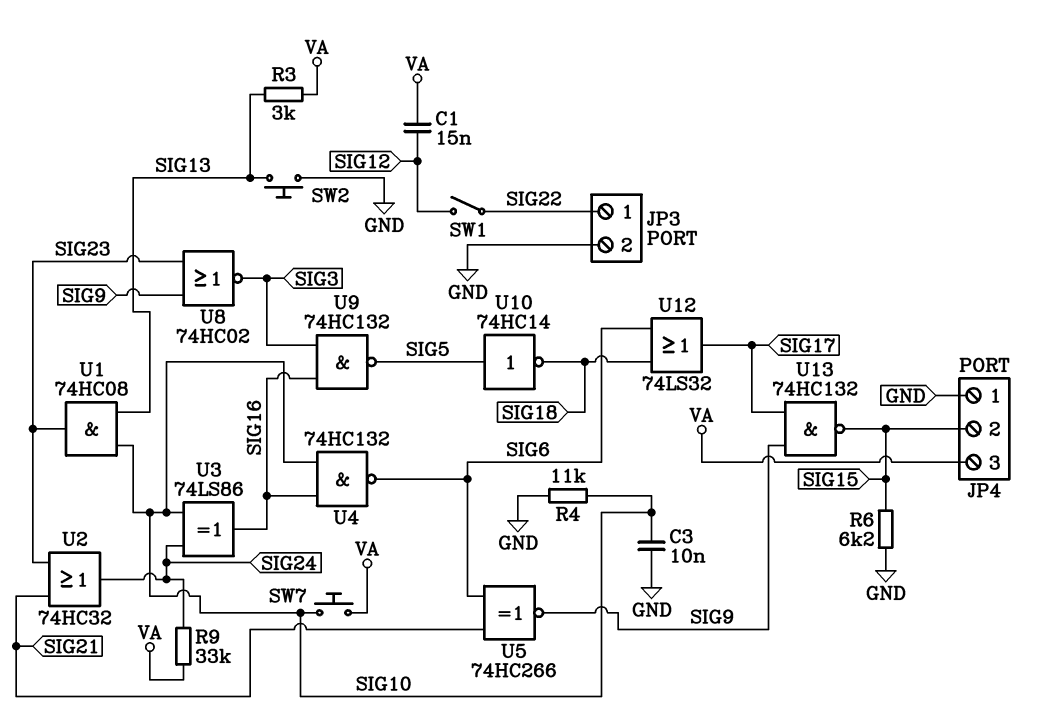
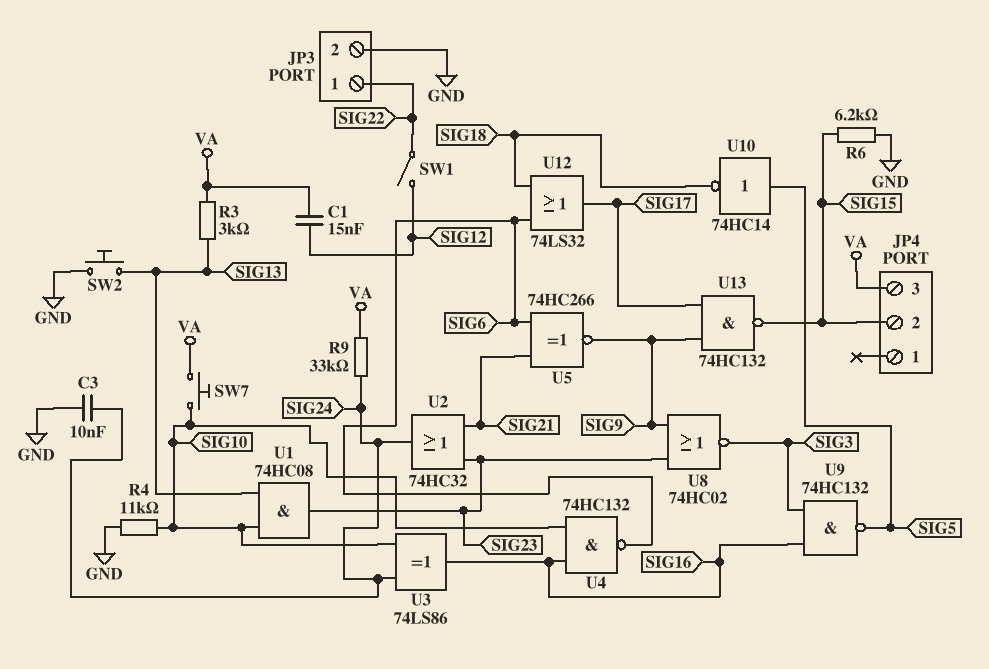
C3: 10nF (GND, SIG10) -> 10nF (GND, SIG24)
JP4 pin 1: GND -> none

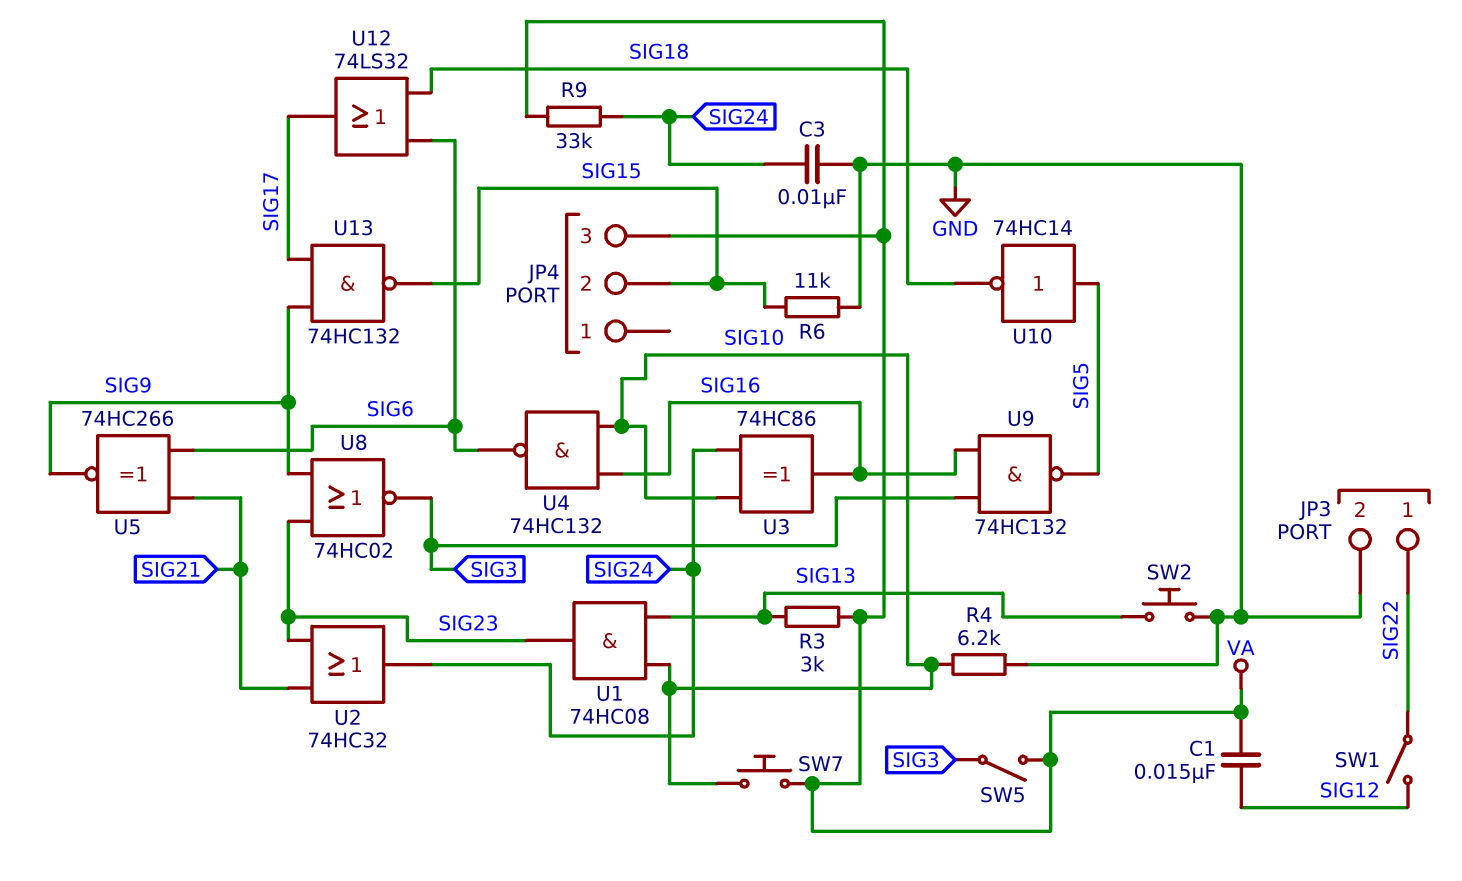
R4: 11k (GND, SIG10) -> 6.2k (GND, SIG10)
R6: 6.2k (GND, SIG15) -> 11k (GND, SIG15)
SW5: none -> switch (SIG3, VA)
U3: XOR 74LS86 (in SIG10, in SIG24, out SIG16) -> XOR 74HC86 (in SIG10, in SIG24, out SIG16)

